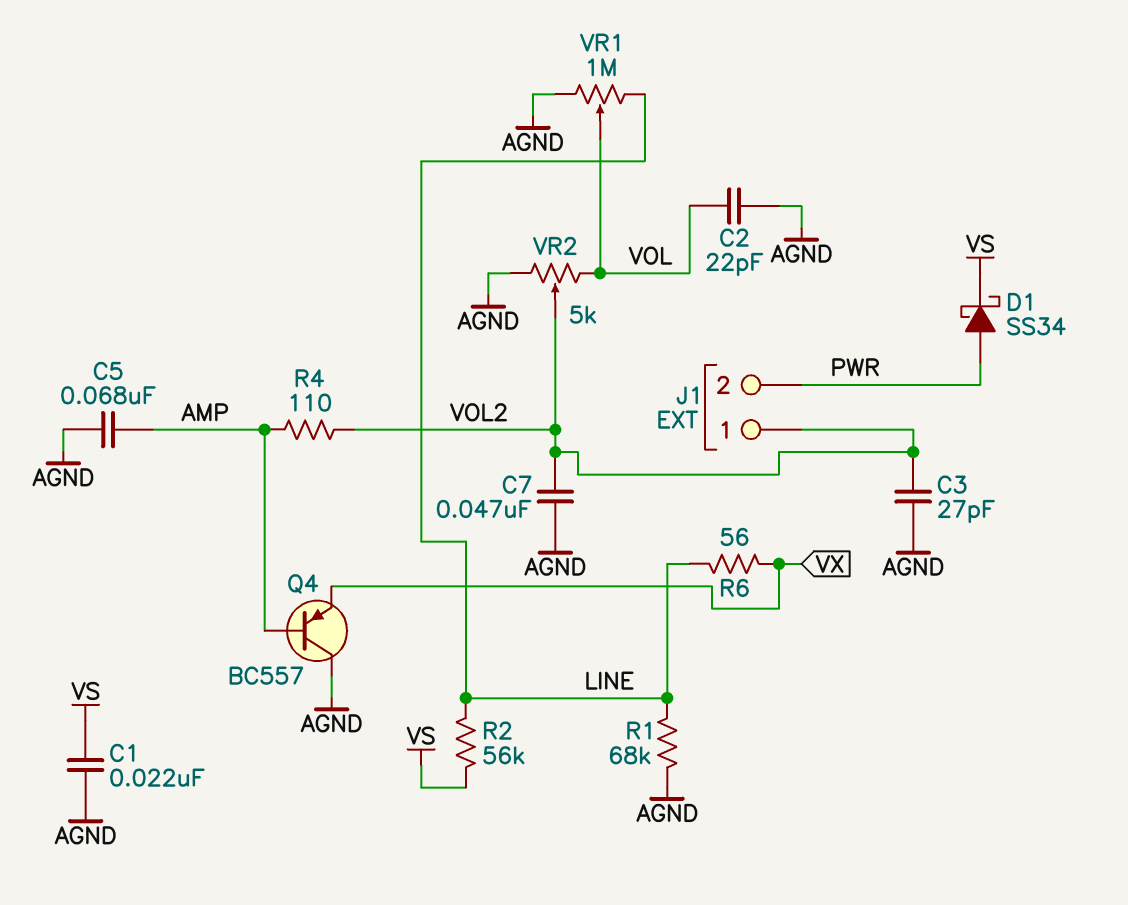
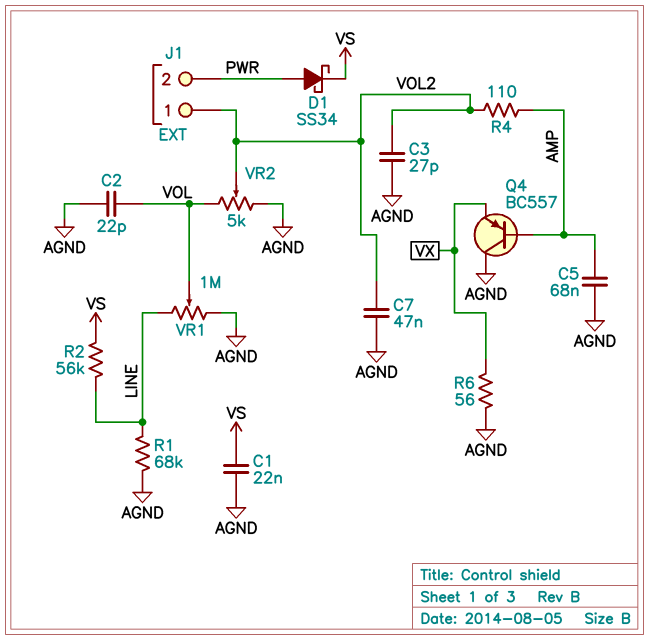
R6: 56 (LINE, VX) -> 56 (AGND, VX)

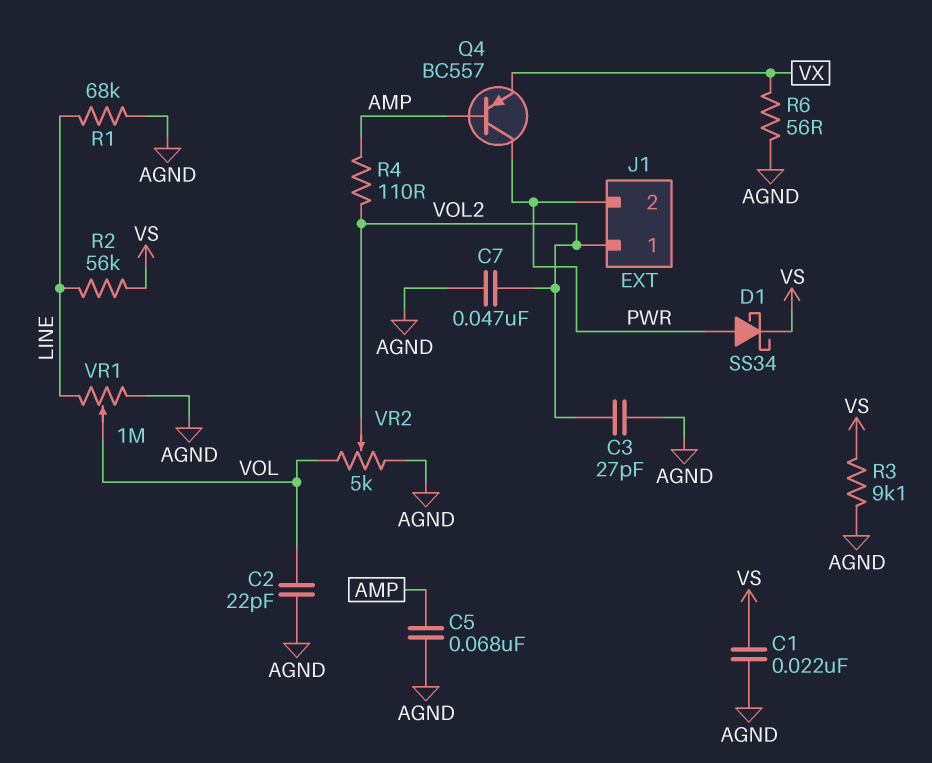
Q4: PNP BC557 (B AMP, C AGND, E VX) -> PNP BC557 (B AMP, C PWR, E VX)
R3: none -> 9.1k (AGND, VS)

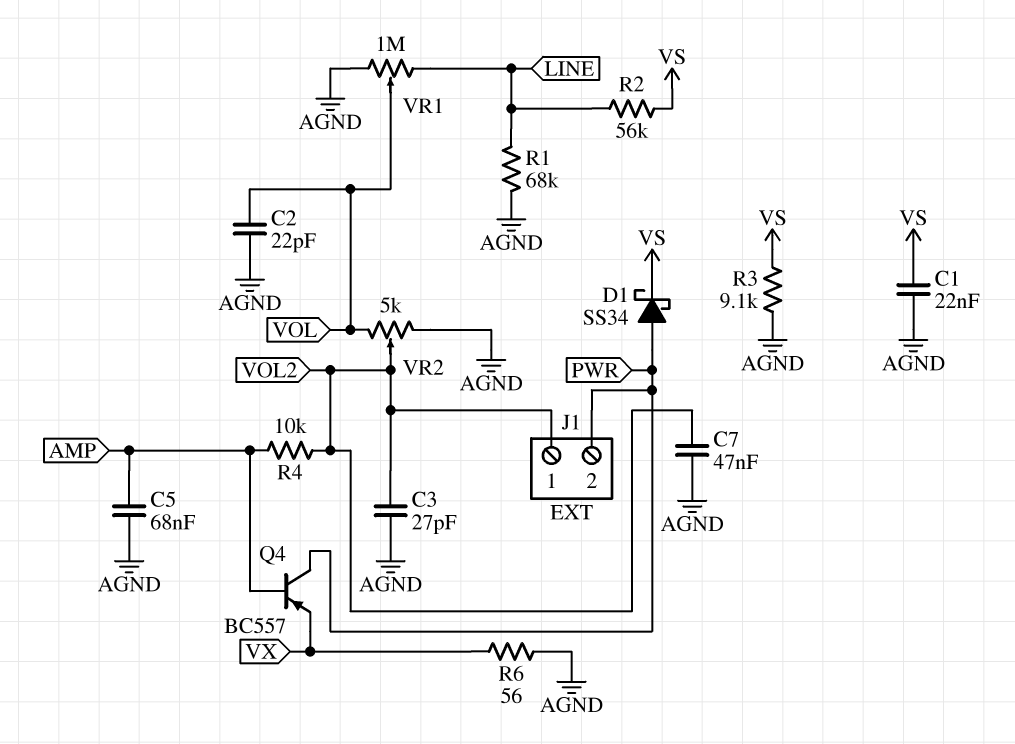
R4: 110 (AMP, VOL2) -> 10k (AMP, VOL2)

